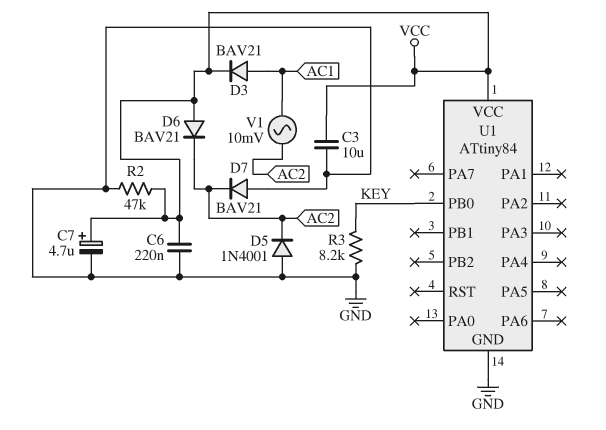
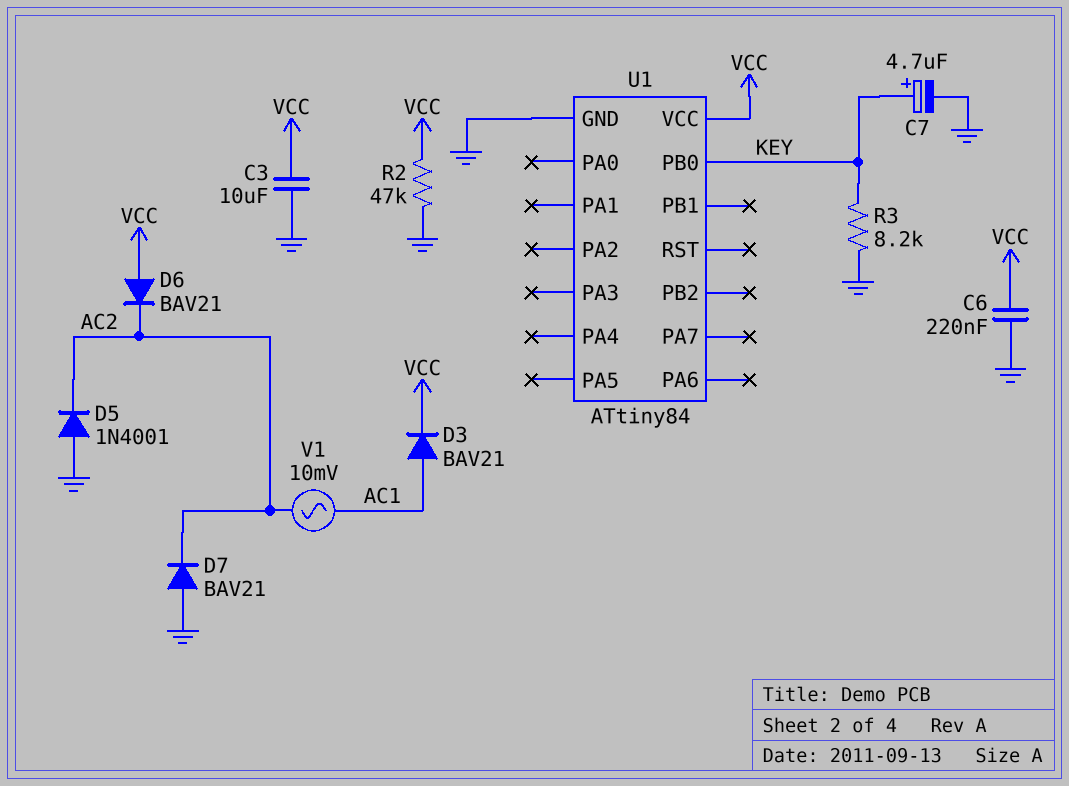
C7: 4.7uF (plus VCC, minus GND) -> 4.7uF (plus KEY, minus GND)

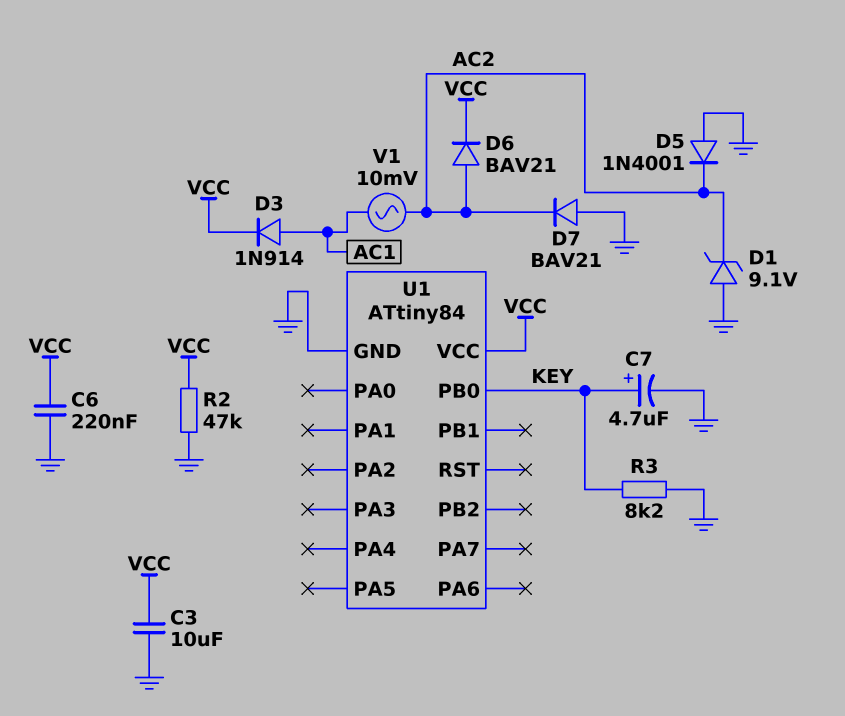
D1: none -> zener 9.1V (A GND, K AC2)
D3: diode BAV21 (A AC1, K VCC) -> diode 1N914 (A AC1, K VCC)
D6: diode BAV21 (A VCC, K AC2) -> diode BAV21 (A AC2, K VCC)

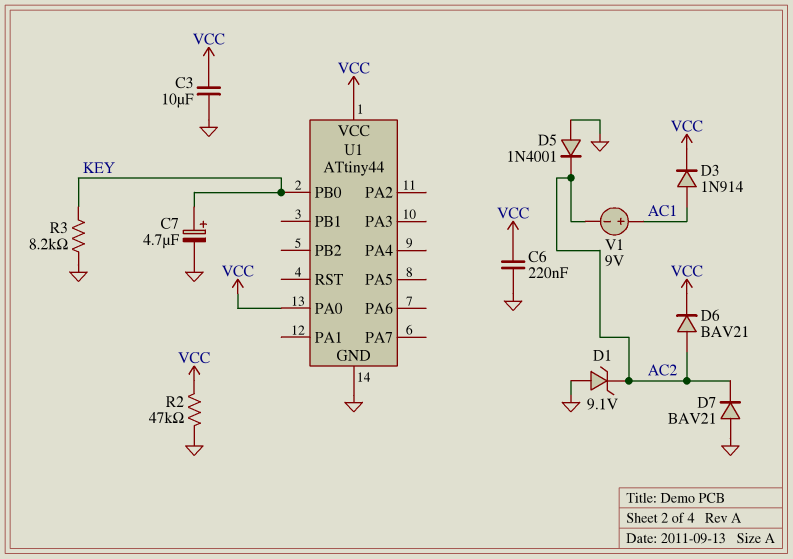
U1: ATtiny84 -> ATtiny44
U1 pin PA0: none -> VCC
V1: AC 10mV (AC1, AC2) -> 9V (plus AC1, minus AC2)

